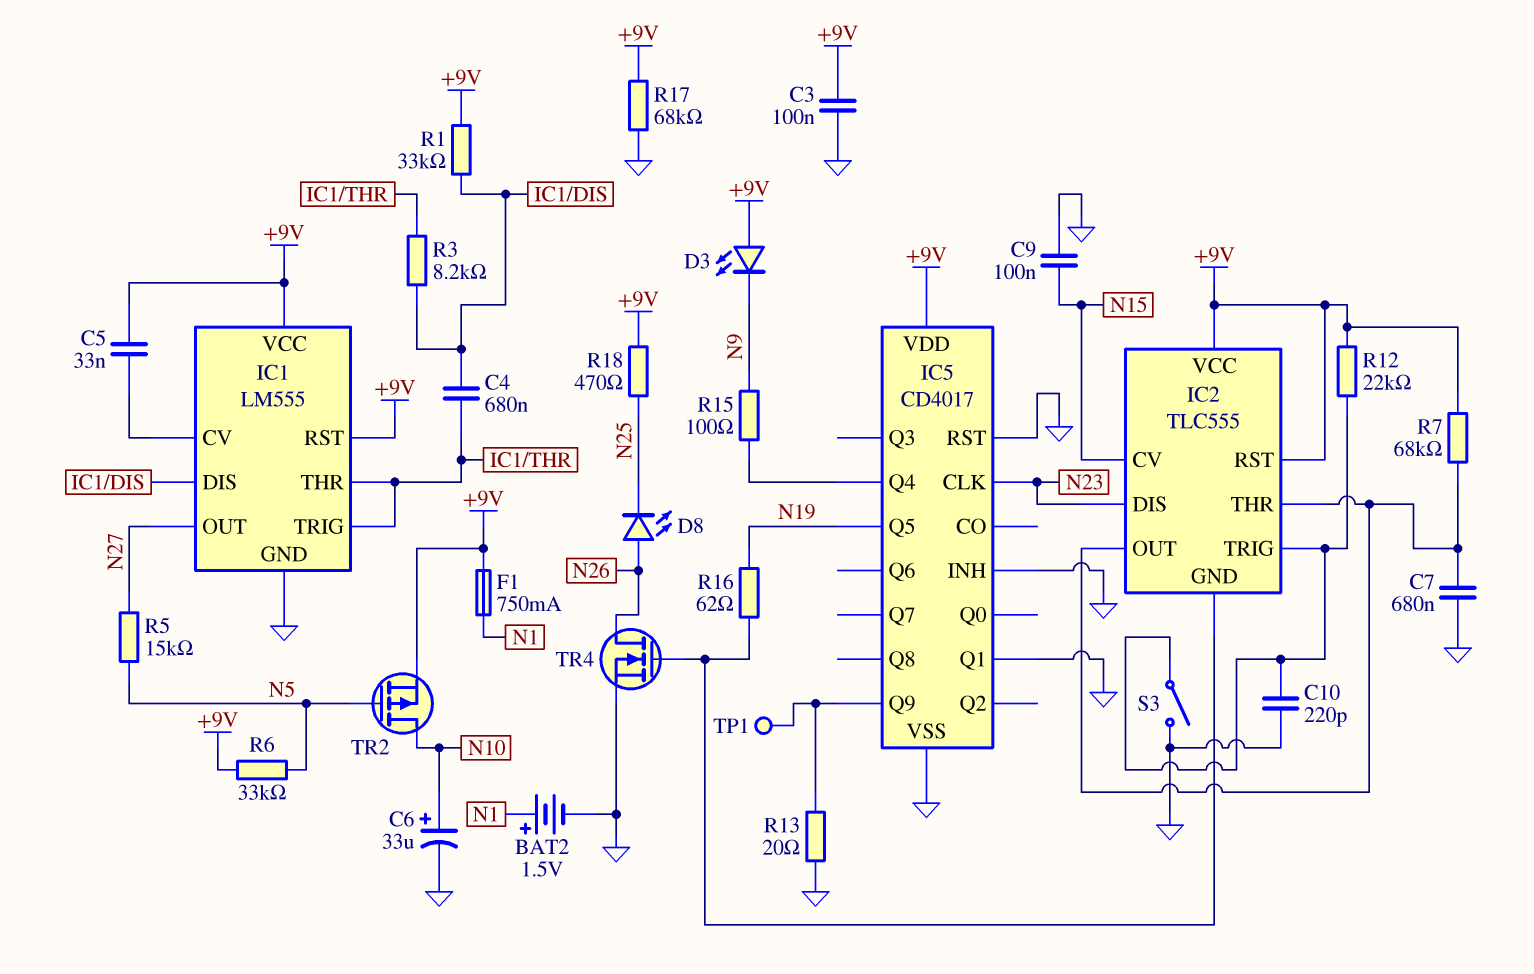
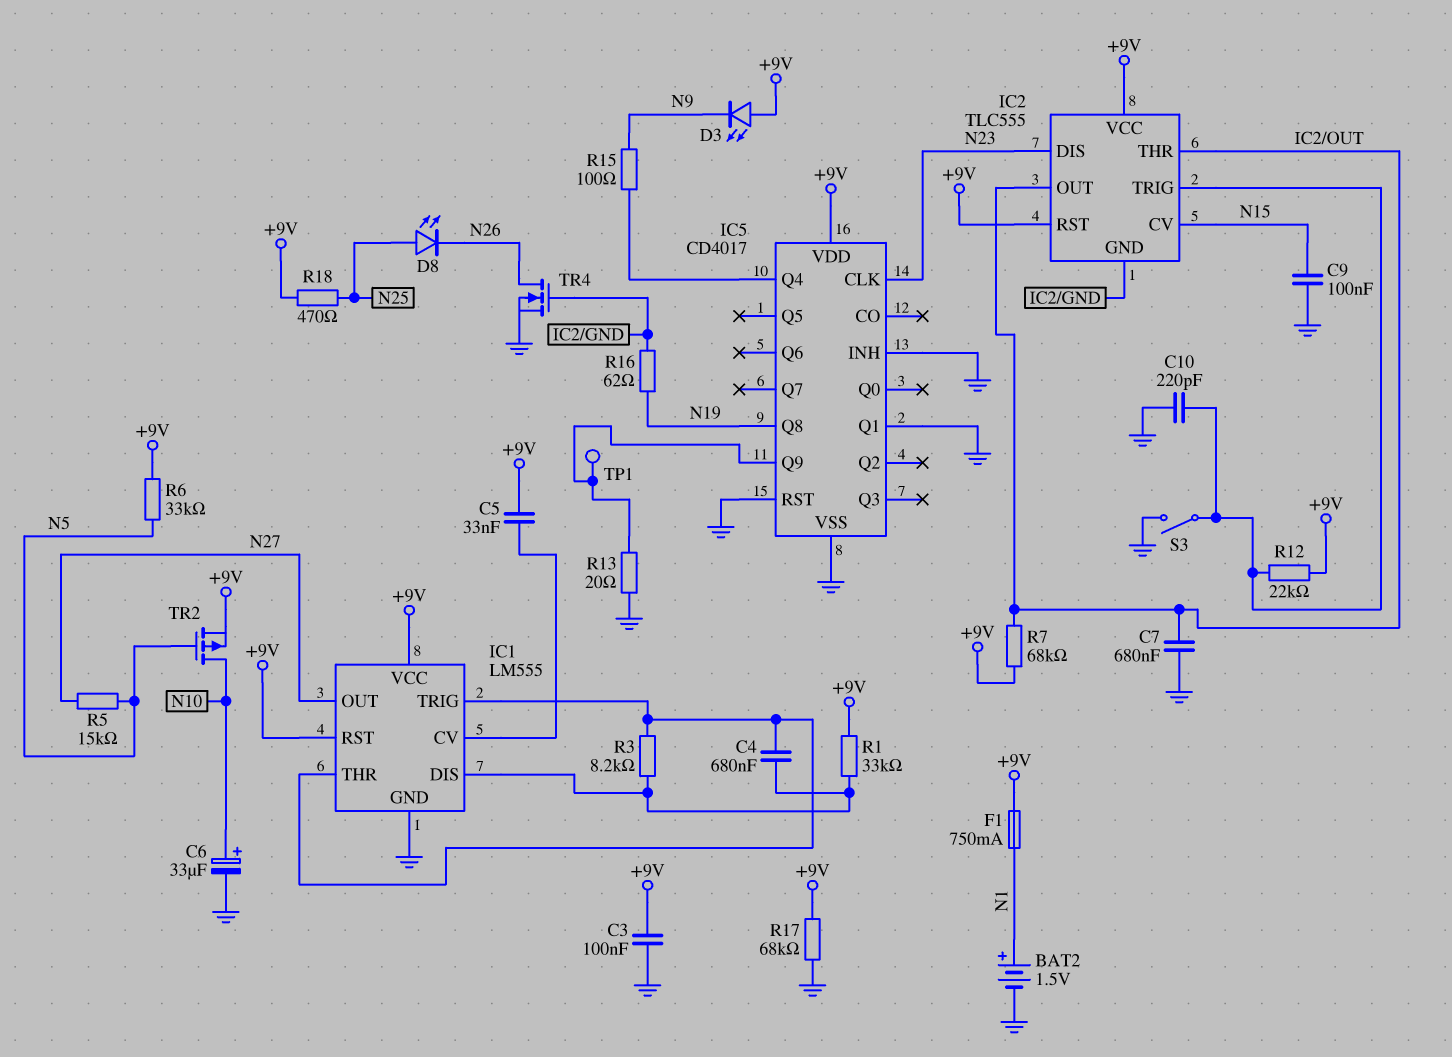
D8: LED (A N26, K N25) -> LED (A N25, K N26)
IC5 pin Q5: N19 -> none
IC5 pin Q8: none -> N19

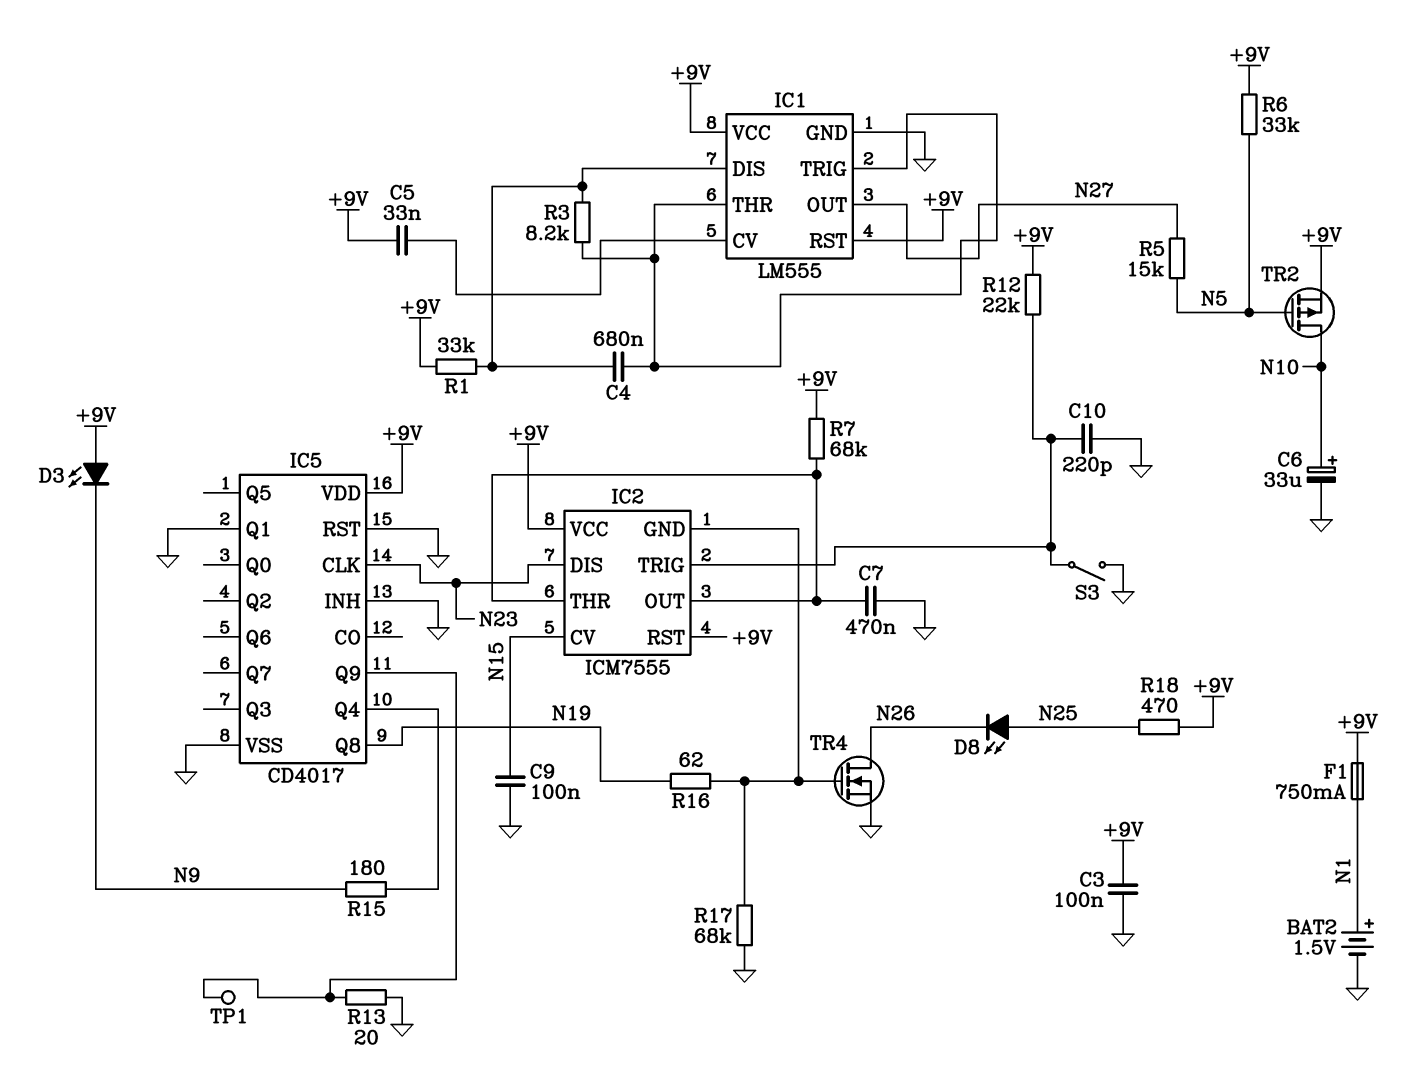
C7: 680nF (GND, IC2/OUT) -> 470nF (GND, IC2/OUT)
IC2: TLC555 -> ICM7555
R15: 100 (IC5/Q4, N9) -> 180 (IC5/Q4, N9)
R17: 68k (+9V, GND) -> 68k (GND, IC2/GND)

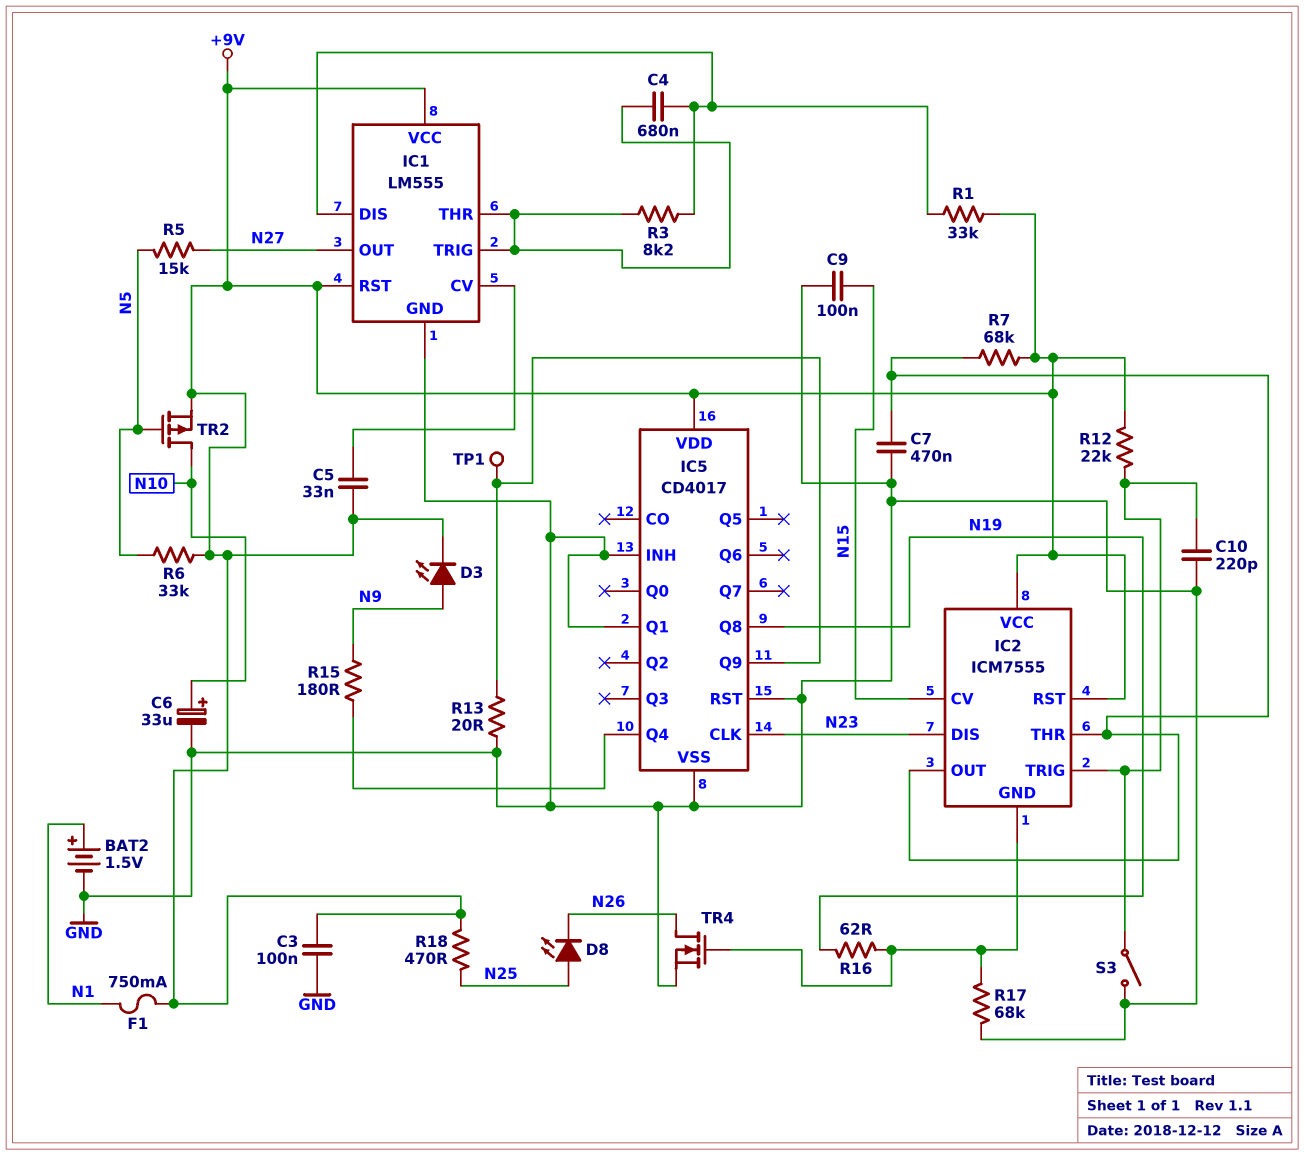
D3: LED (A +9V, K N9) -> LED (A N9, K +9V)

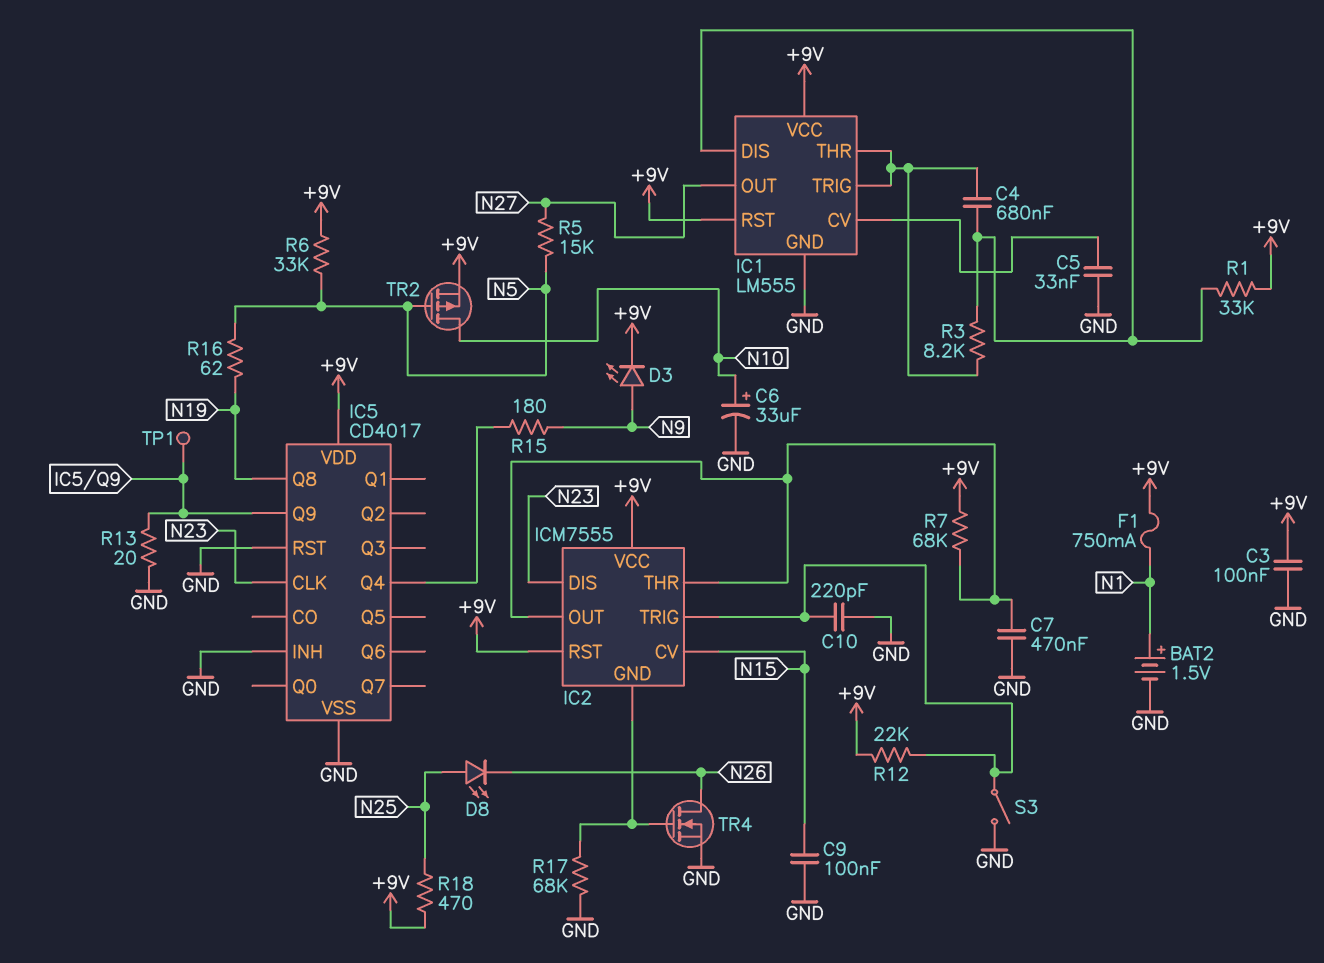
C5: 33nF (+9V, IC1/CV) -> 33nF (GND, IC1/CV)
IC5 pin Q1: GND -> none
R16: 62 (IC2/GND, N19) -> 62 (N5, N19)

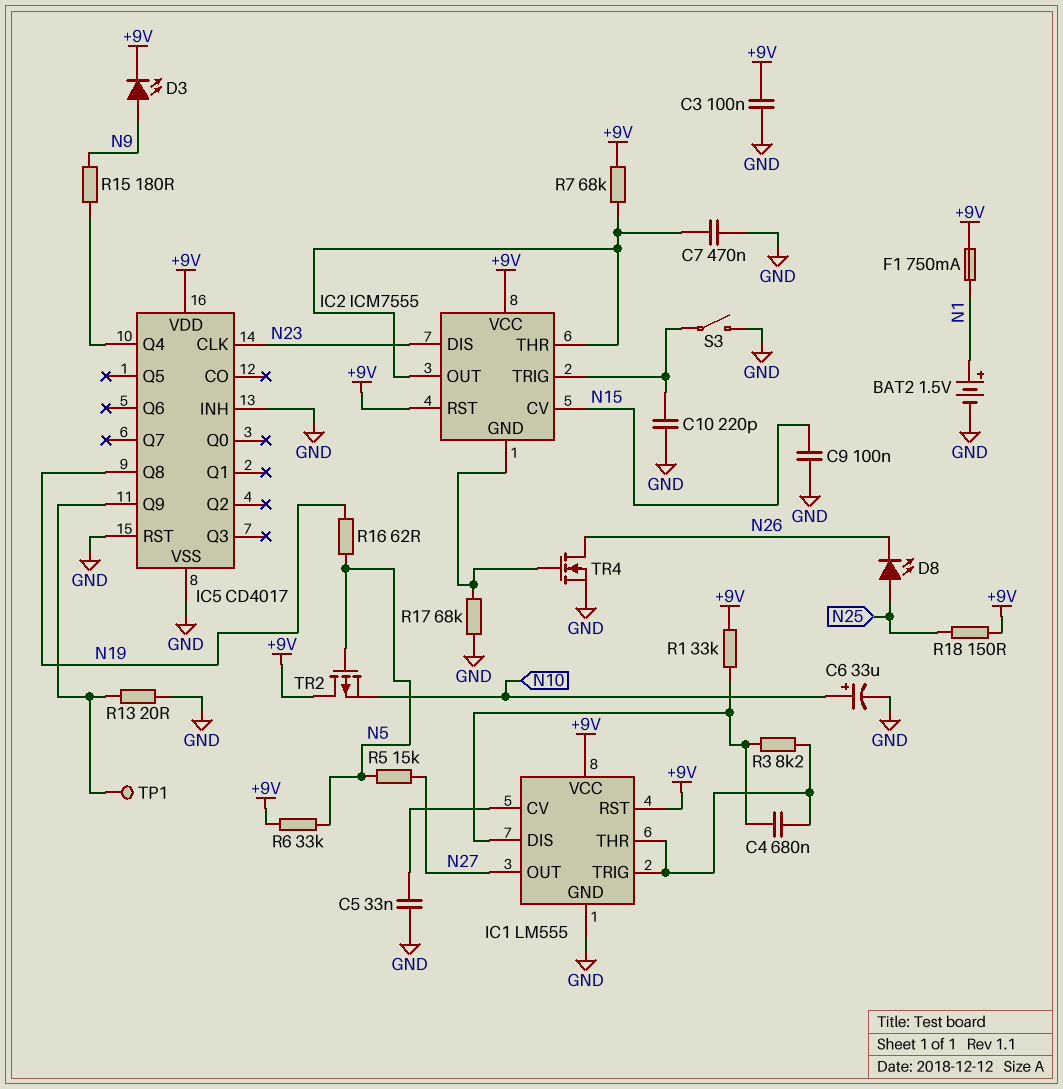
R12: 22k (+9V, IC2/TRIG) -> none
R18: 470 (+9V, N25) -> 150 (+9V, N25)
TR2: PMOS (G N5, D N10, S +9V) -> PMOS (G N5, D +9V, S N10)

